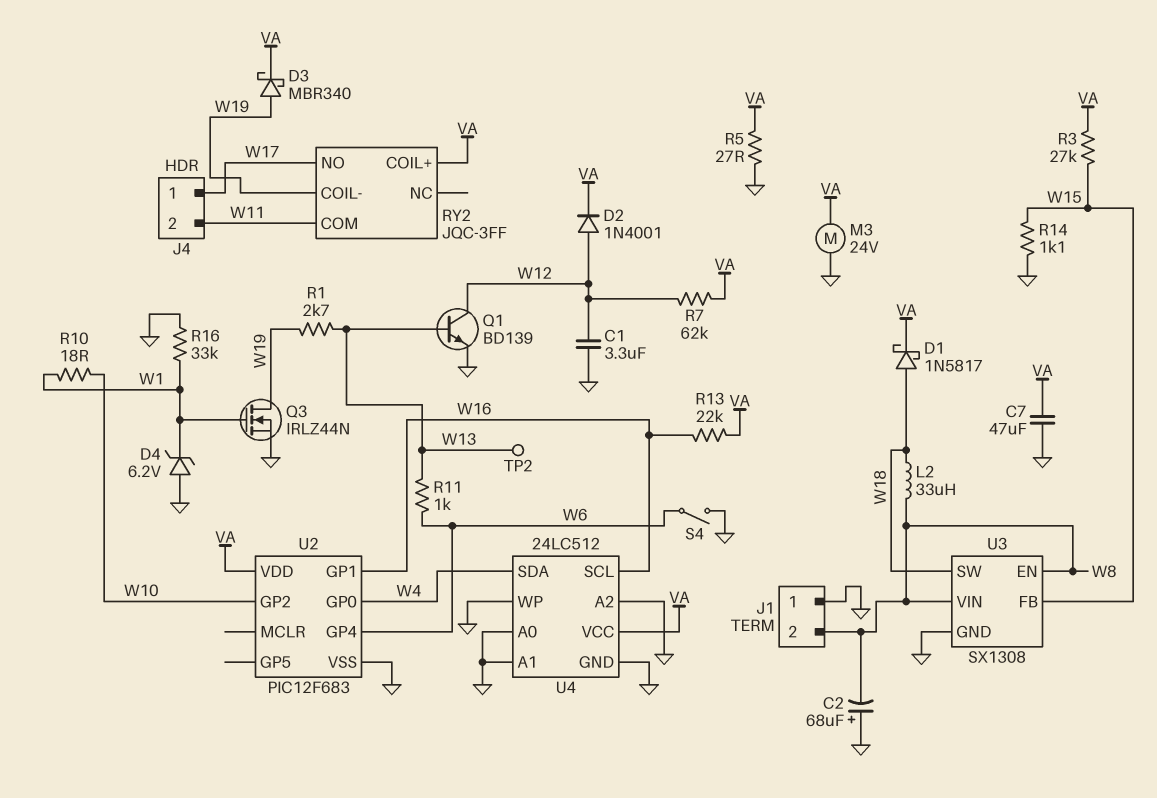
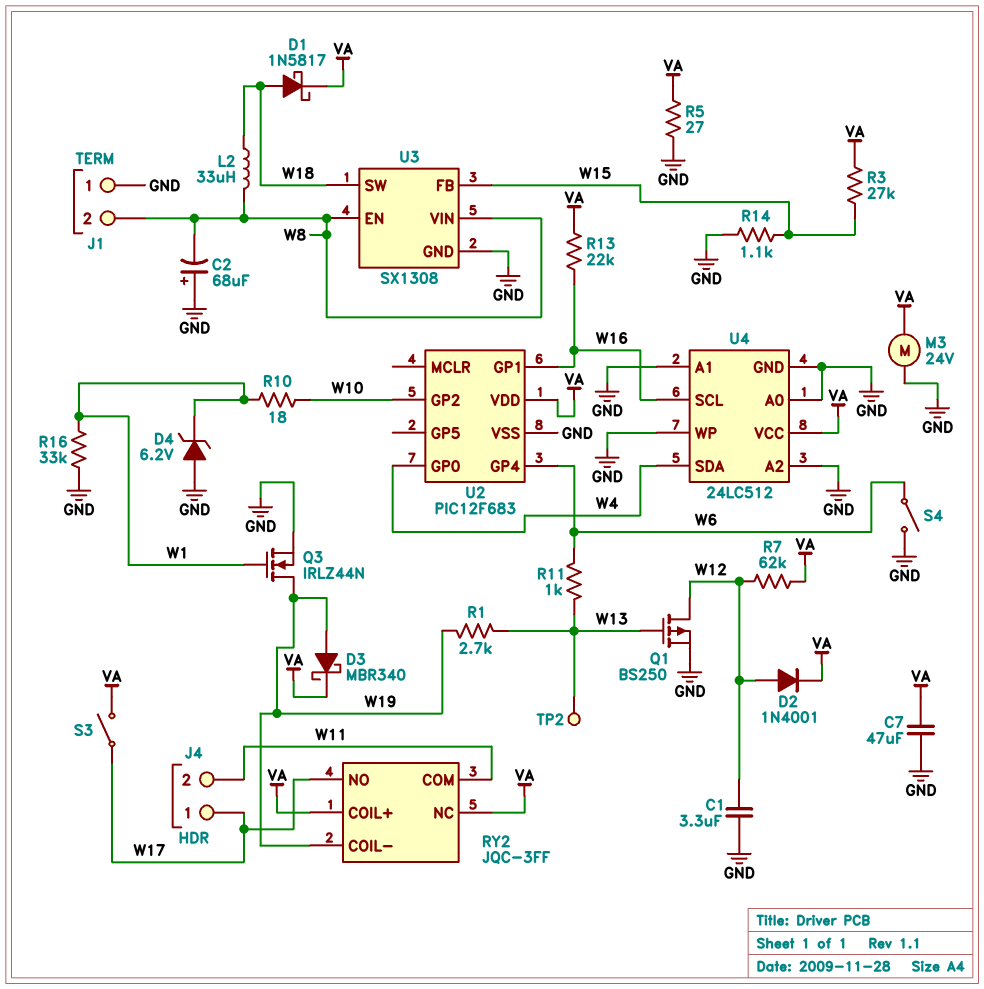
Q1: NPN BD139 (B W13, C W12, E GND) -> PMOS BS250 (G W13, D W12, S GND)
RY2 pin NC: none -> VA
S3: none -> switch (VA, W17)

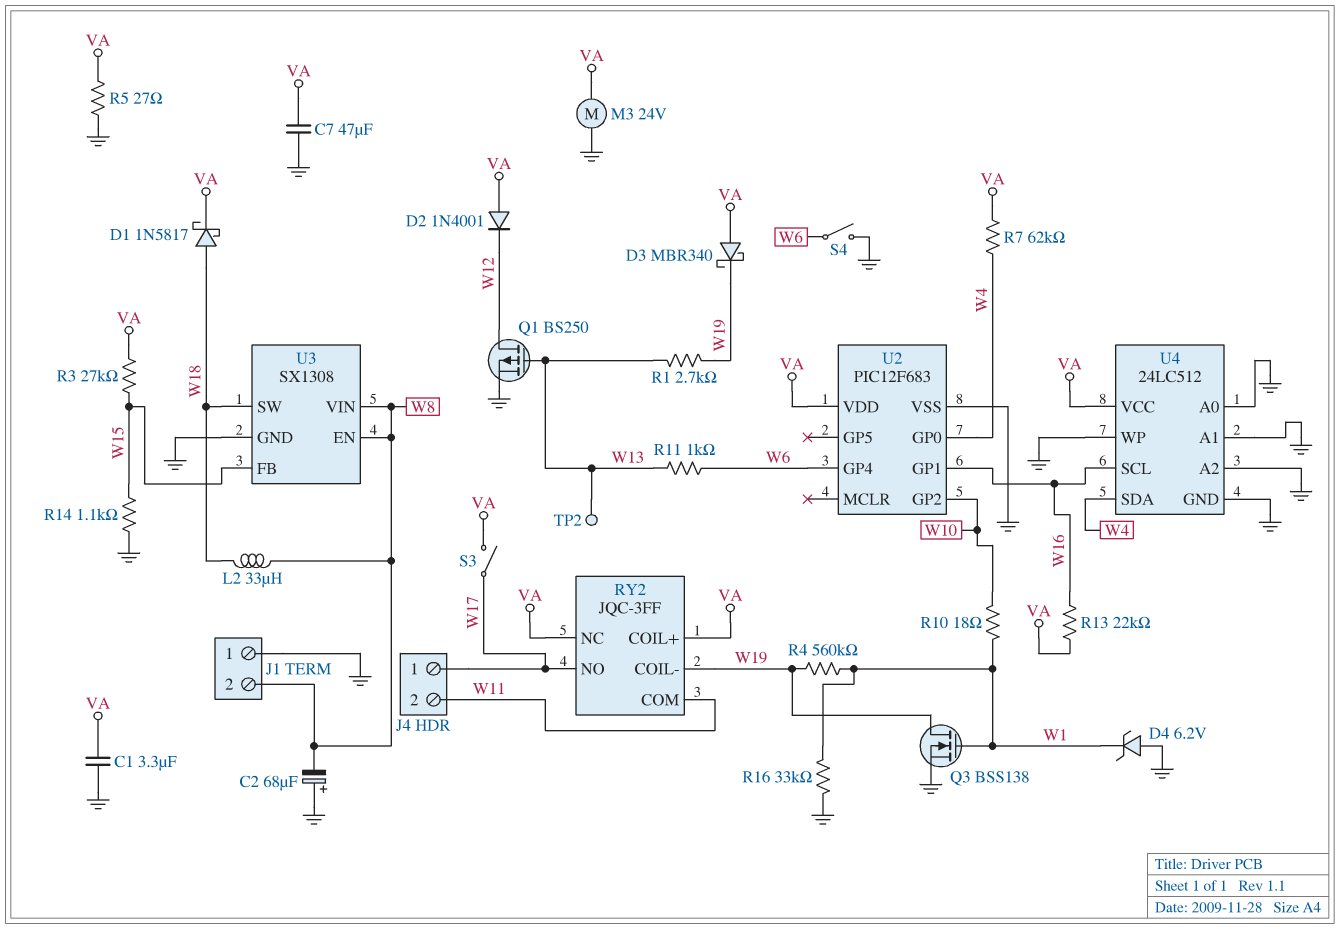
C1: 3.3uF (GND, W12) -> 3.3uF (GND, VA)
D2: diode 1N4001 (A W12, K VA) -> diode 1N4001 (A VA, K W12)
D3: schottky MBR340 (A W19, K VA) -> schottky MBR340 (A VA, K W19)
Q3: NMOS IRLZ44N (G W1, D W19, S GND) -> NMOS BSS138 (G W1, D W19, S GND)
R4: none -> 560k (W1, W19)
R7: 62k (VA, W12) -> 62k (VA, W4)

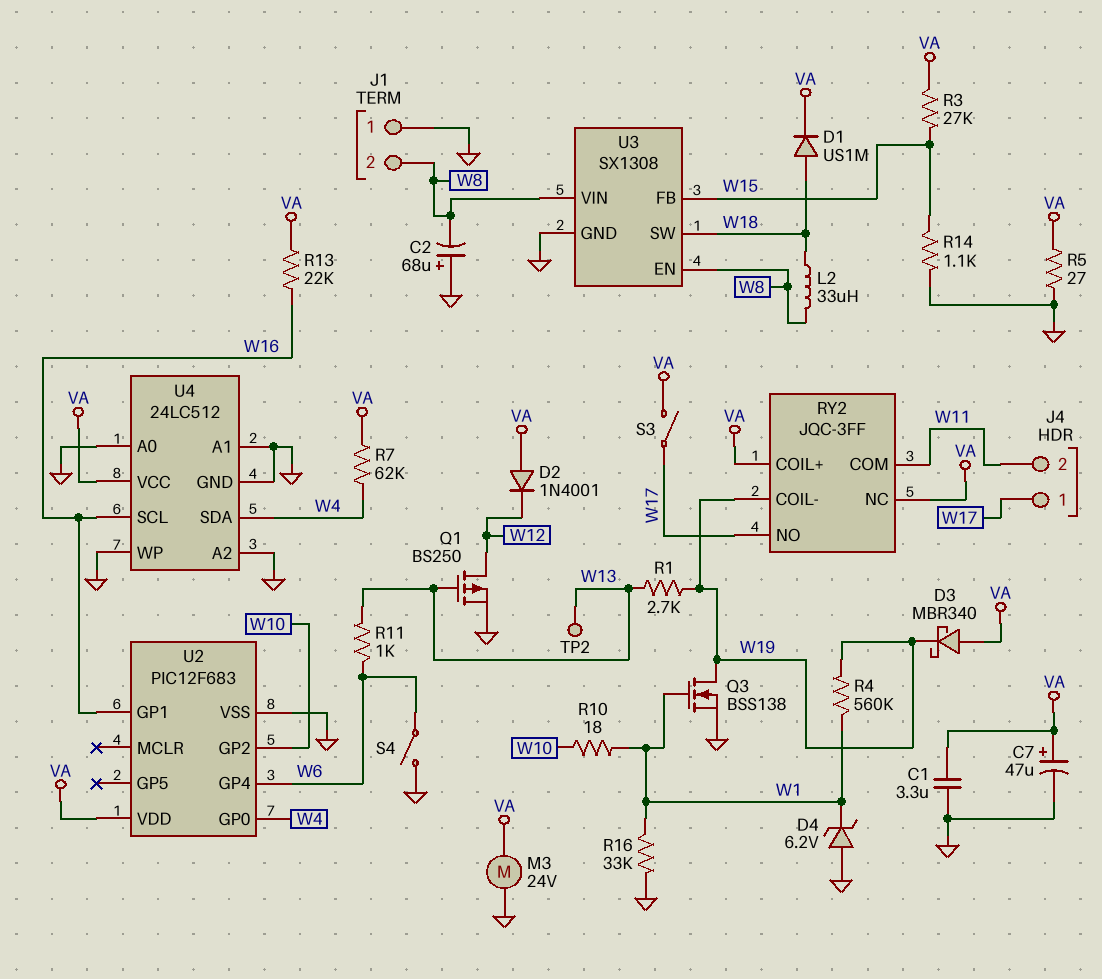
C7: 47uF (GND, VA) -> 47uF (plus VA, minus GND)
D1: schottky 1N5817 (A W18, K VA) -> diode US1M (A W18, K VA)

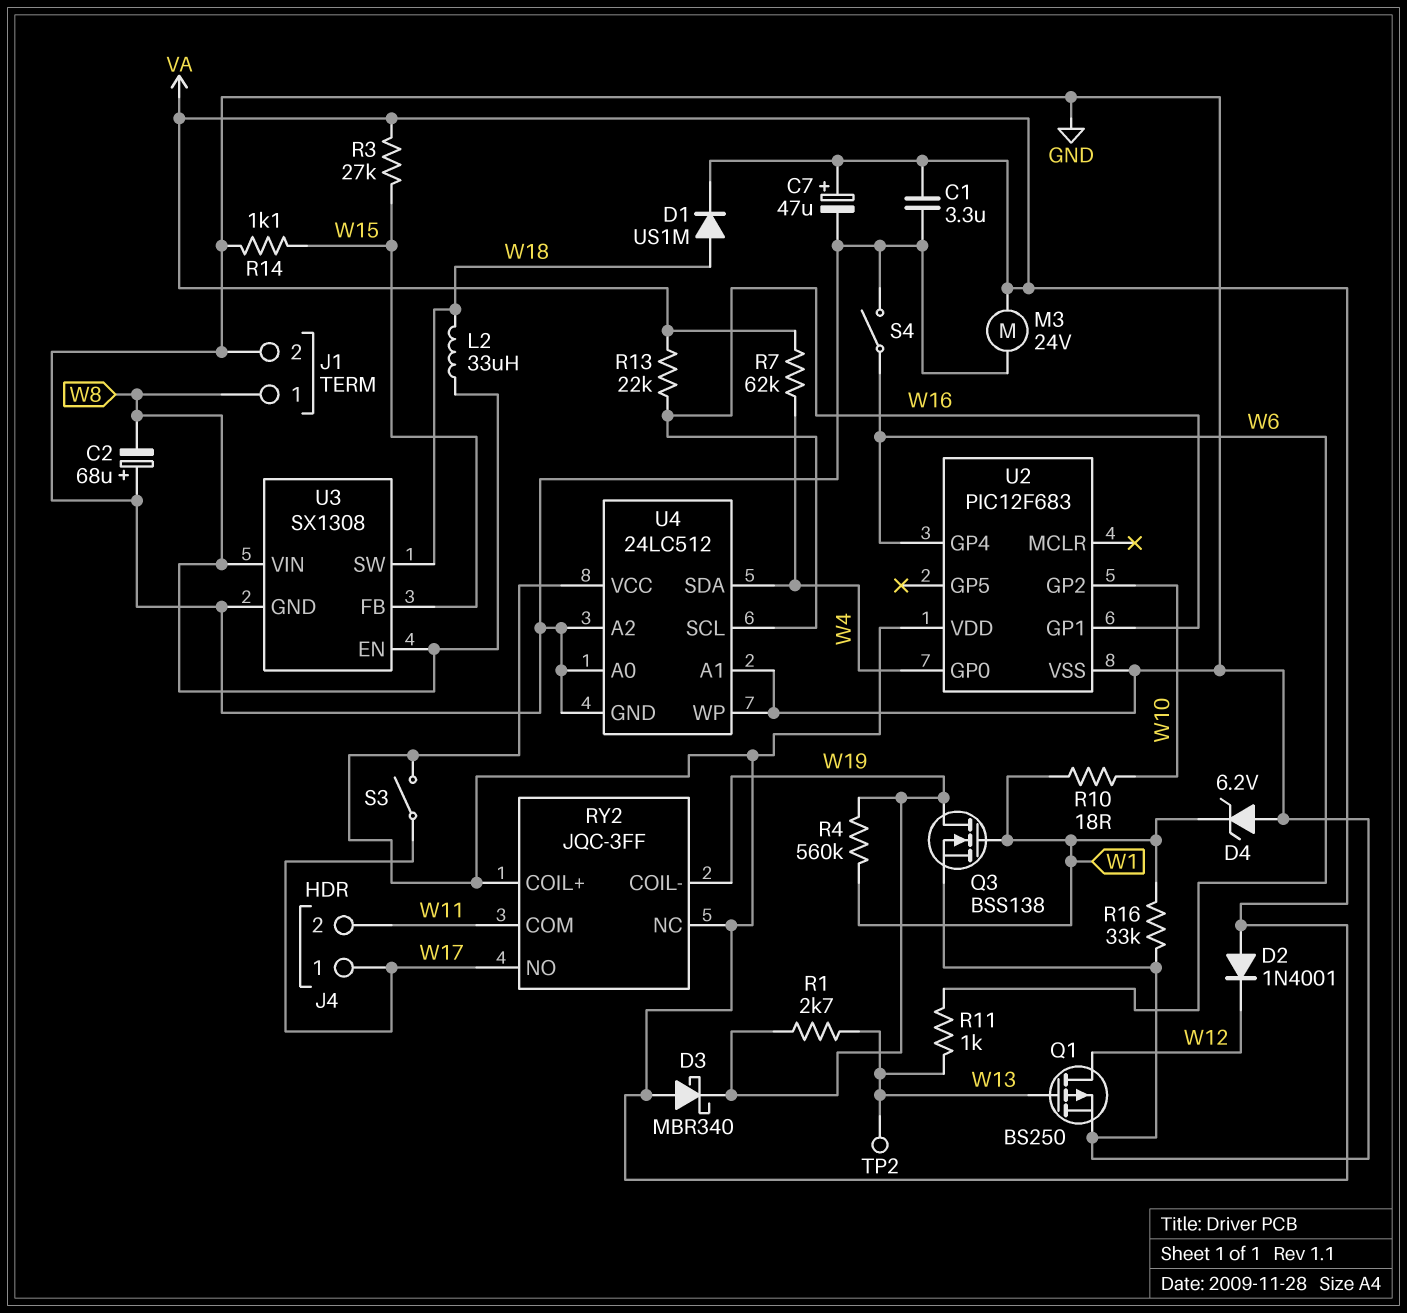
J1 pin 1: GND -> W8
J1 pin 2: W8 -> GND
R5: 27 (GND, VA) -> none

